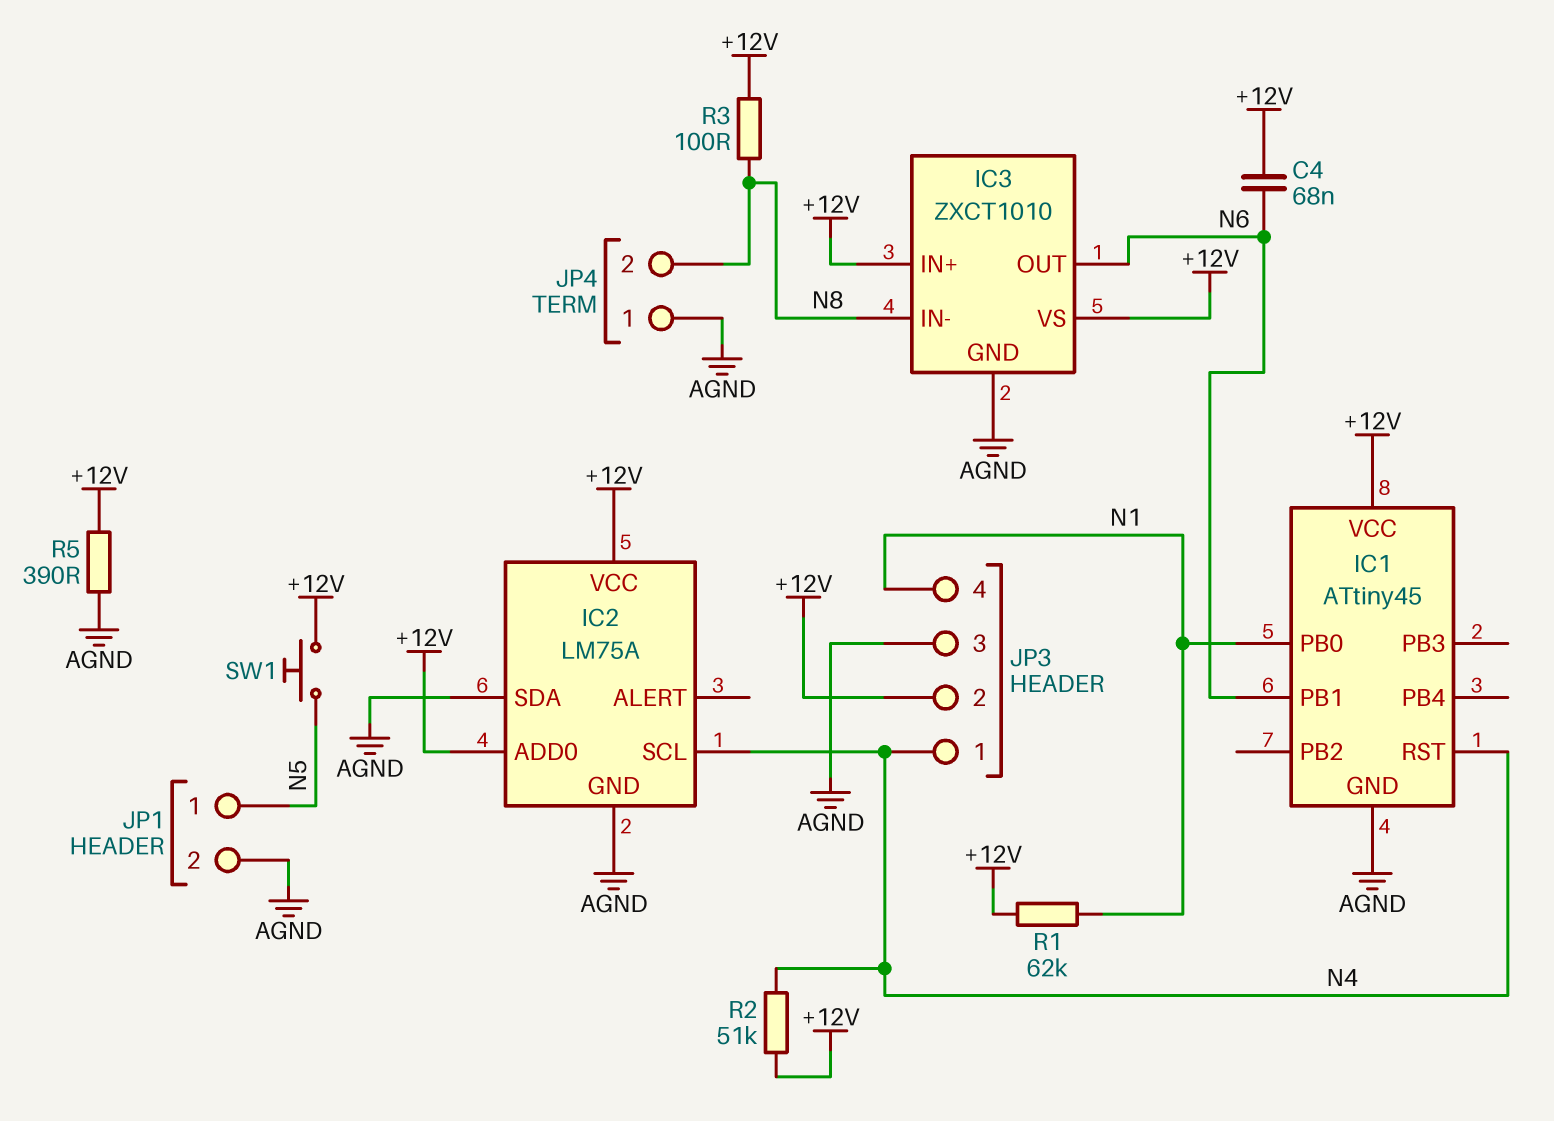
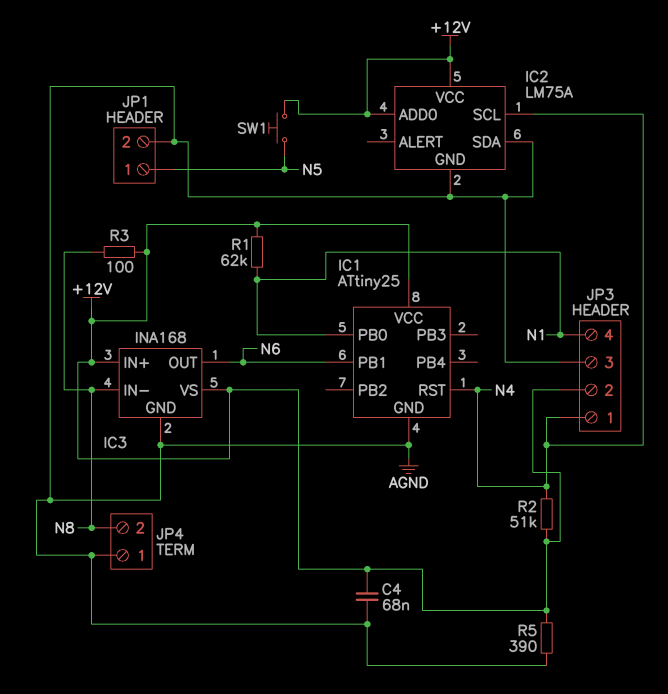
C4: 68nF (+12V, N6) -> 68nF (+12V, AGND)
IC1: ATtiny45 -> ATtiny25
IC3: ZXCT1010 -> INA168

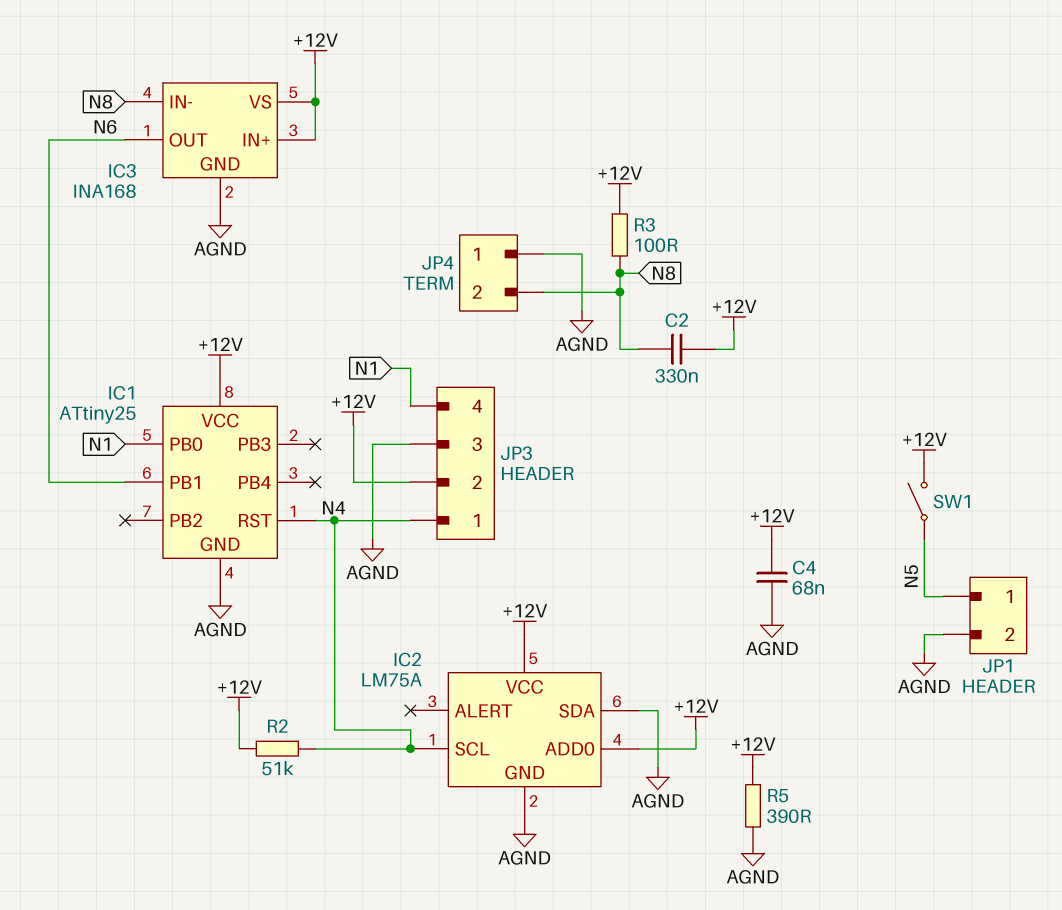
C2: none -> 330nF (+12V, N8)
R1: 62k (+12V, N1) -> none
SW1: button (+12V, N5) -> switch (+12V, N5)

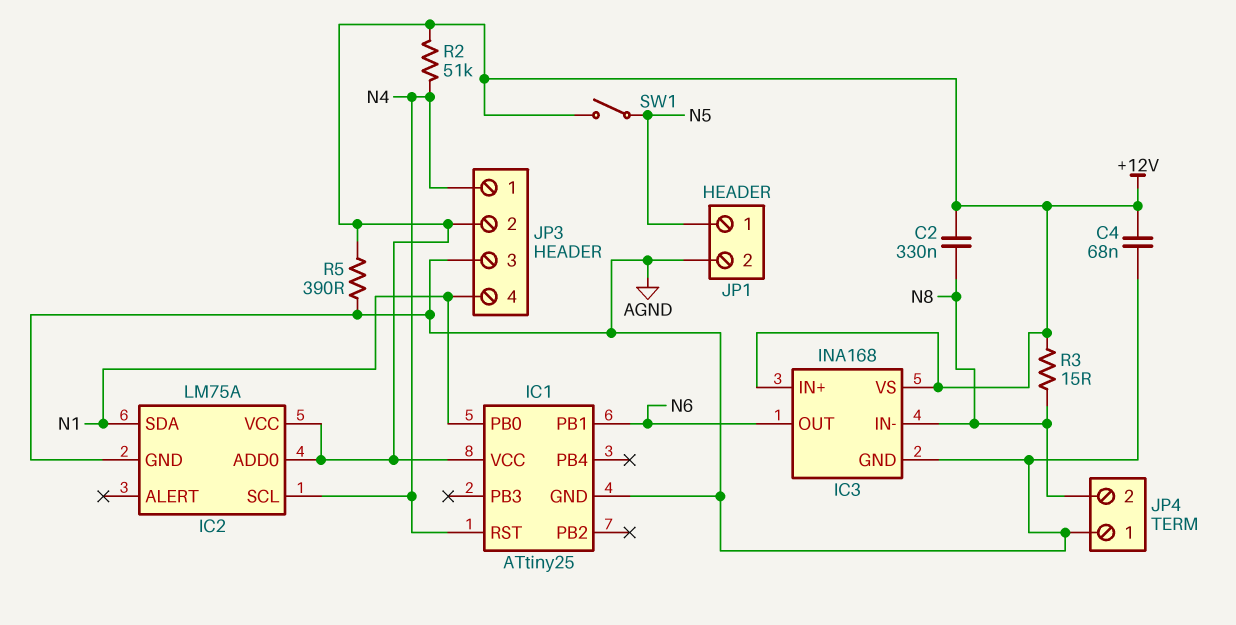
IC2 pin SDA: AGND -> N1
R3: 100 (+12V, N8) -> 15 (+12V, N8)

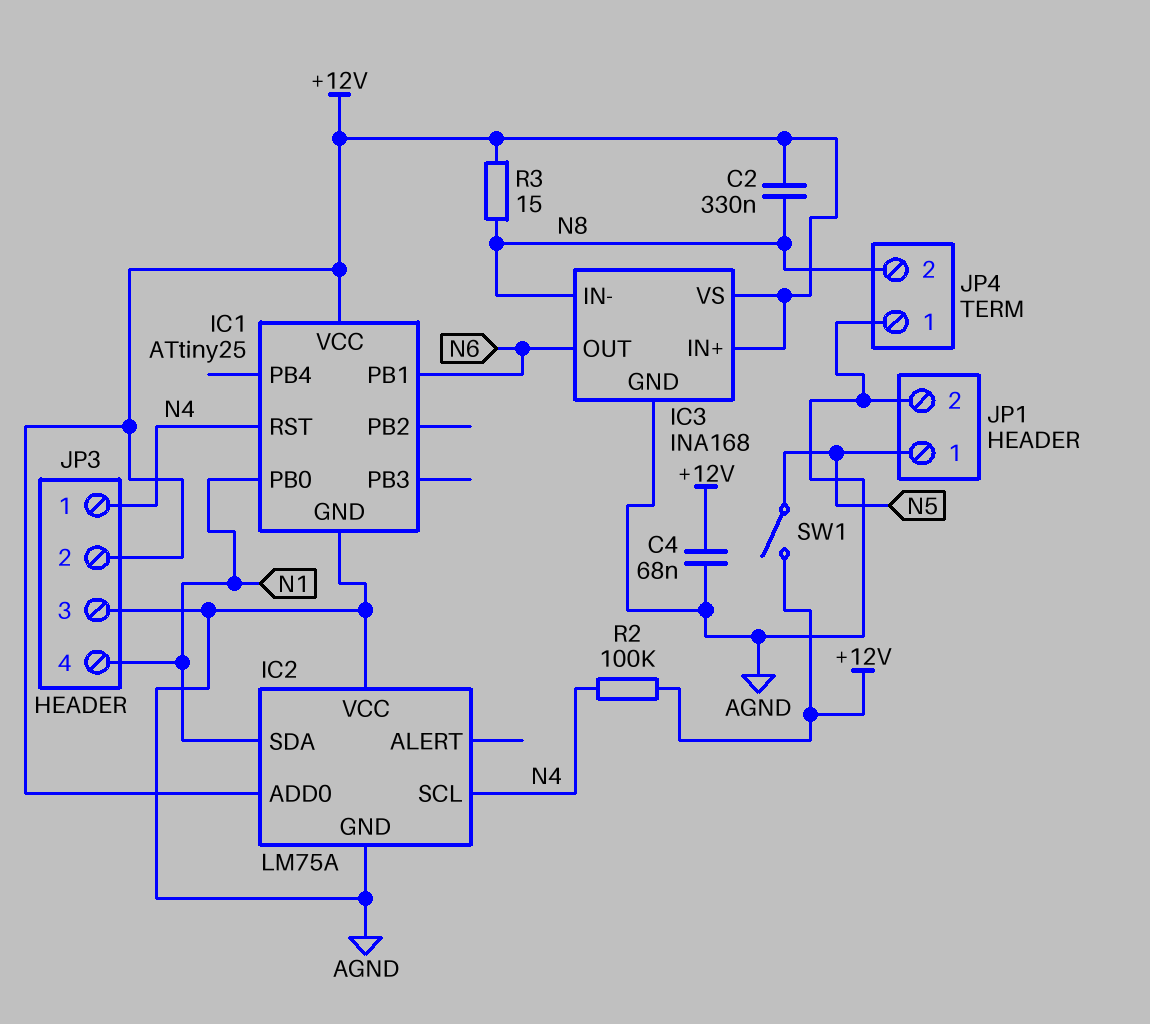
IC2 pin VCC: +12V -> AGND
R2: 51k (+12V, N4) -> 100k (+12V, N4)
R5: 390 (+12V, AGND) -> none

